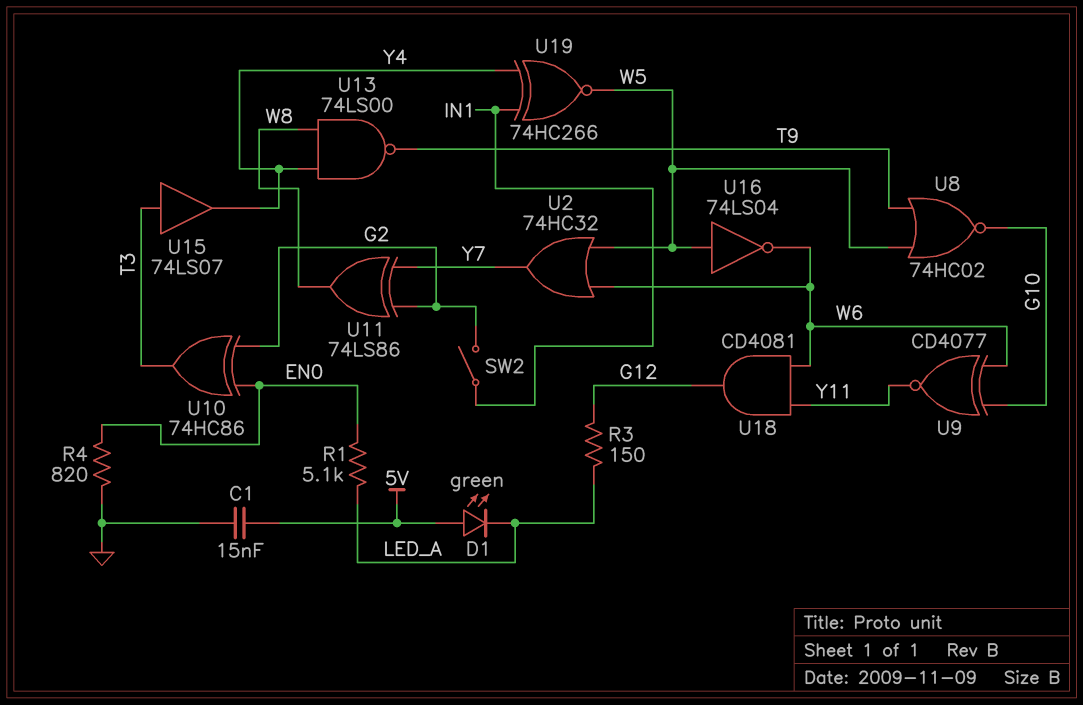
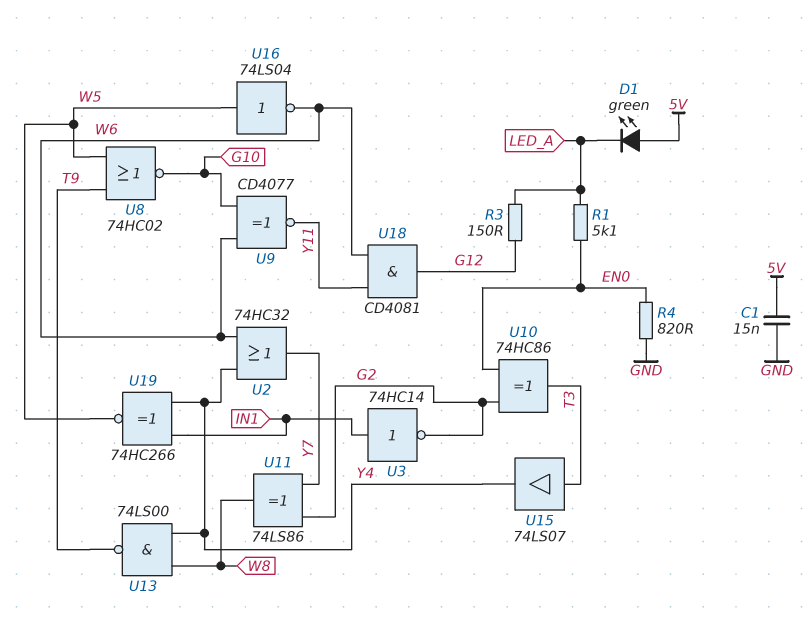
SW2: switch (G2, IN1) -> none
U2: OR 74HC32 (in W5, in W6, out Y7) -> OR 74HC32 (in W6, in Y4, out Y7)
U3: none -> NOT 74HC14 (in IN1, out G2)

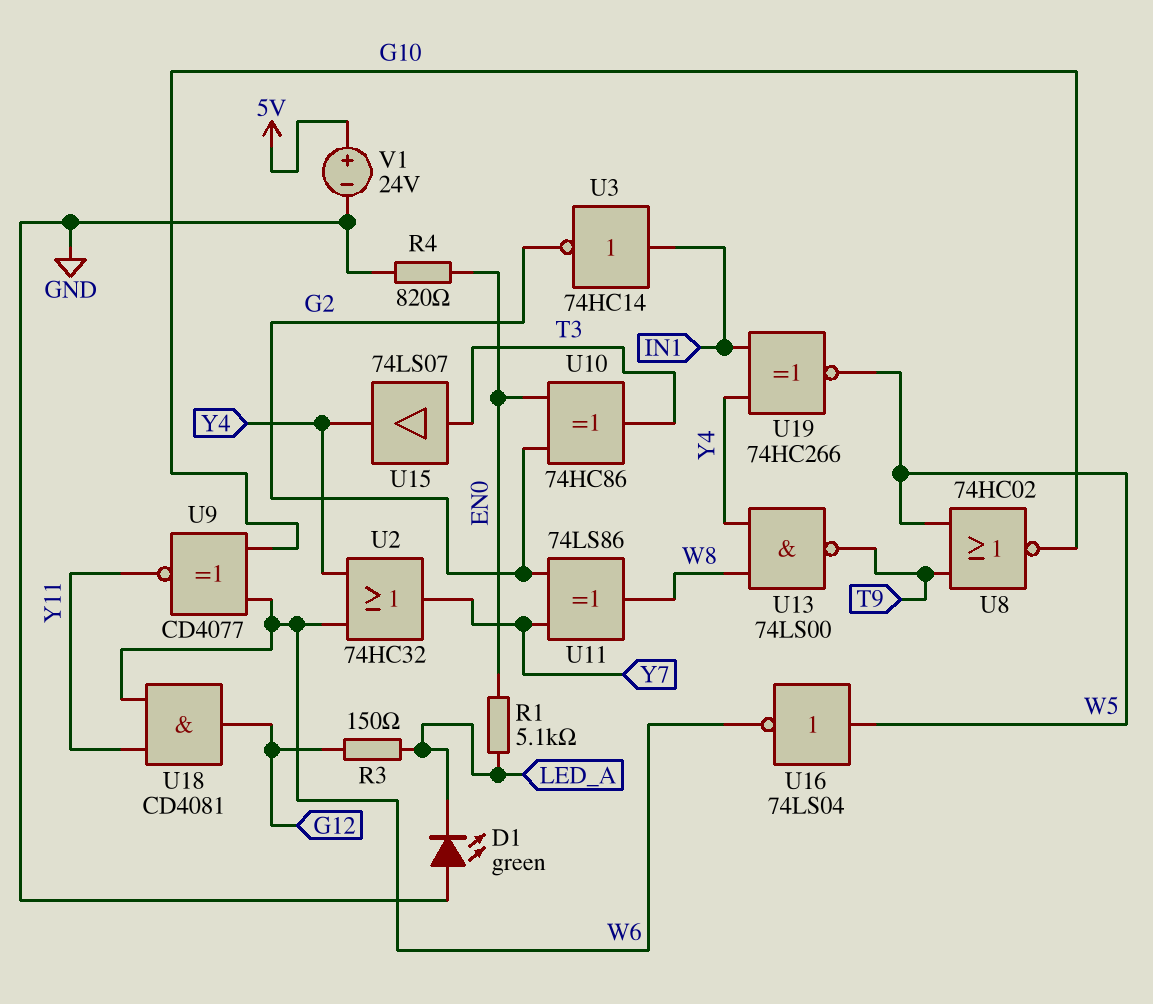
C1: 15nF (5V, GND) -> none
D1: LED green (A 5V, K LED_A) -> LED green (A GND, K LED_A)
V1: none -> 24V (plus 5V, minus GND)

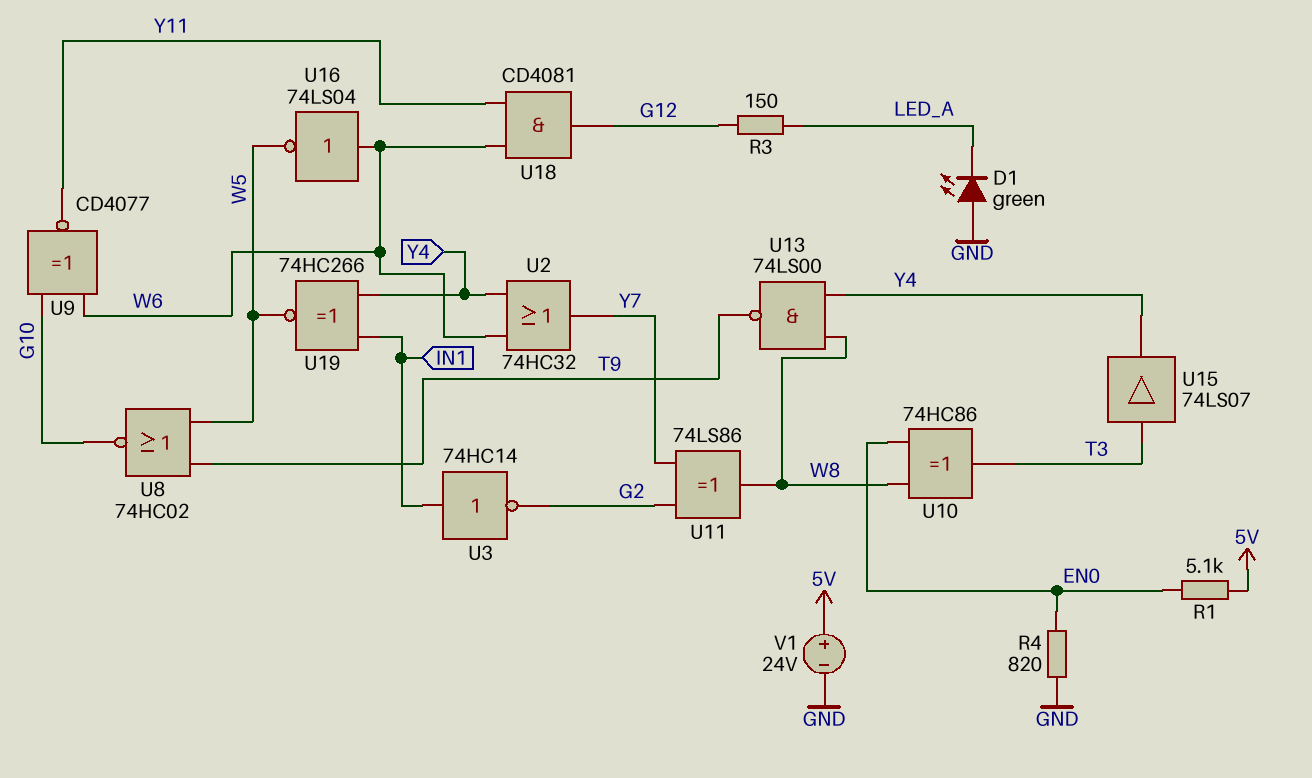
R1: 5.1k (EN0, LED_A) -> 5.1k (5V, EN0)
U10: XOR 74HC86 (in EN0, in G2, out T3) -> XOR 74HC86 (in EN0, in W8, out T3)
U16: NOT 74LS04 (in W5, out W6) -> NOT 74LS04 (in W6, out W5)

